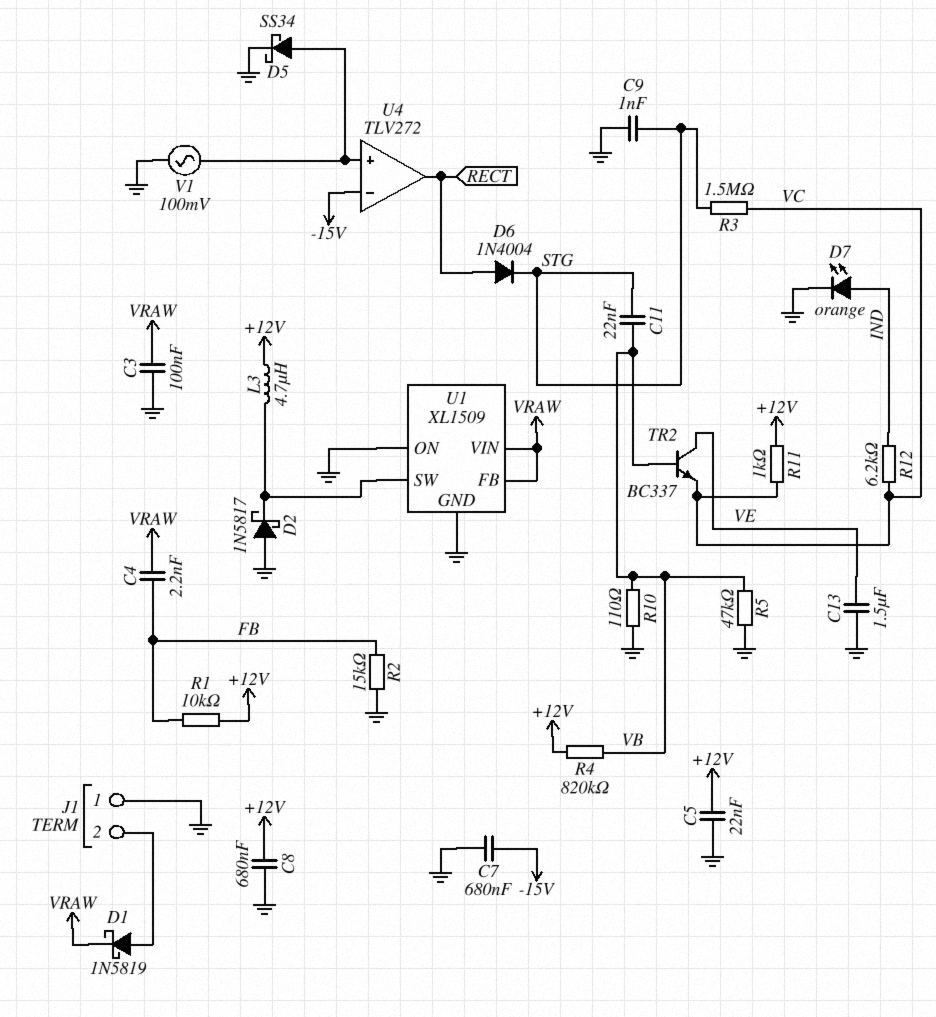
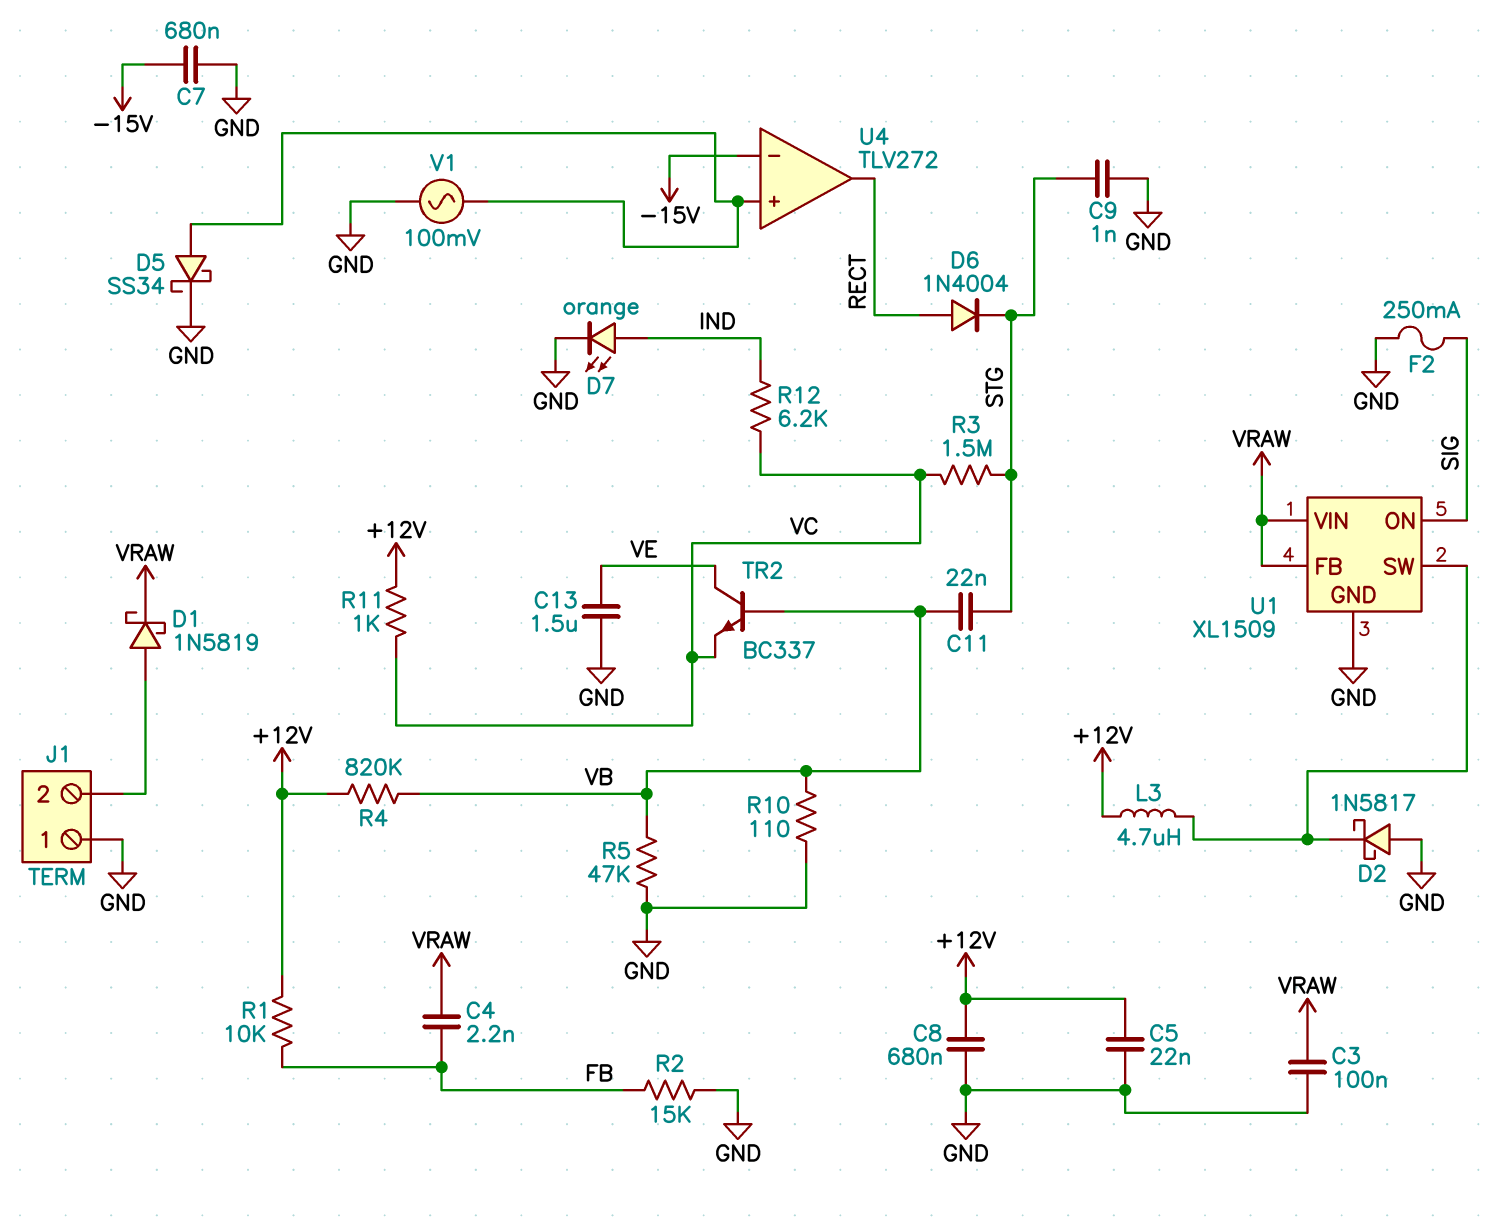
F2: none -> 250mA (GND, SIG)
U1 pin ON: GND -> SIG

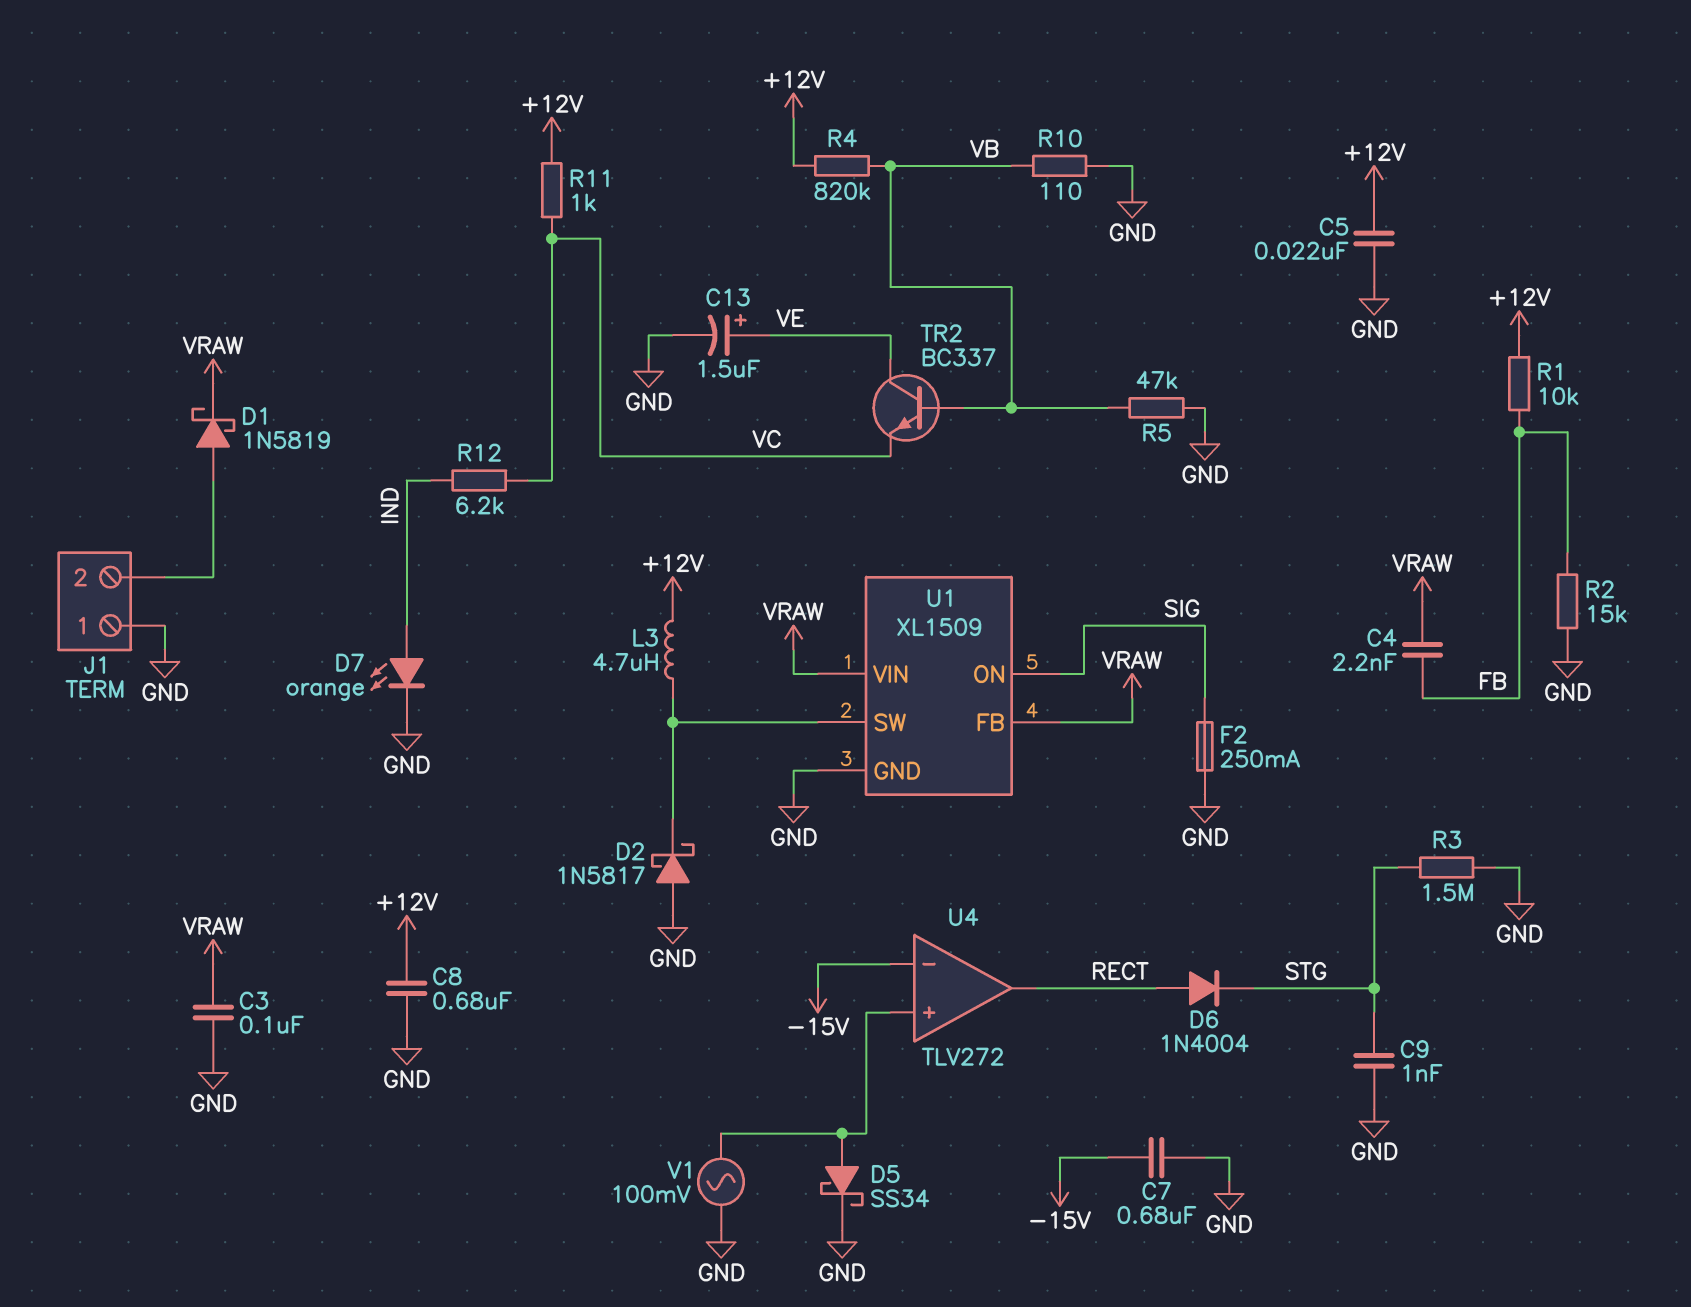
C11: 22nF (STG, VB) -> none
C13: 1.5uF (GND, VE) -> 1.5uF (plus VE, minus GND)
R3: 1.5M (STG, VC) -> 1.5M (GND, STG)

